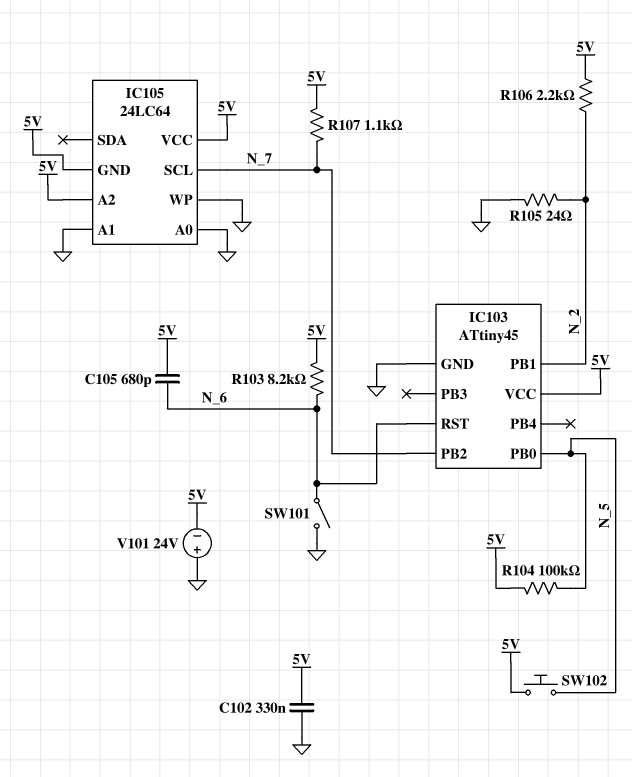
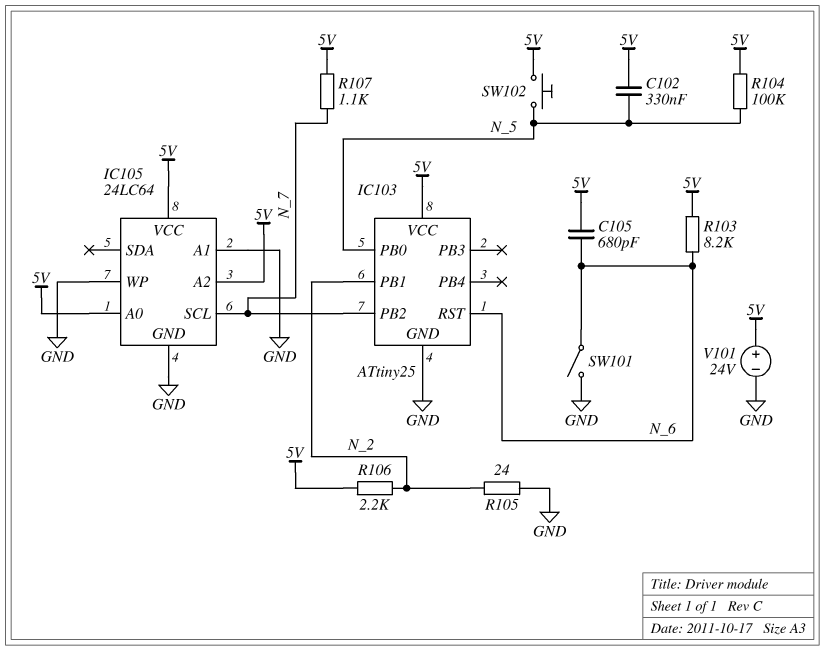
C102: 330nF (5V, GND) -> 330nF (5V, N_5)
IC103: ATtiny45 -> ATtiny25
IC105 pin A0: GND -> 5V
IC105 pin GND: 5V -> GND
V101: 24V (plus GND, minus 5V) -> 24V (plus 5V, minus GND)

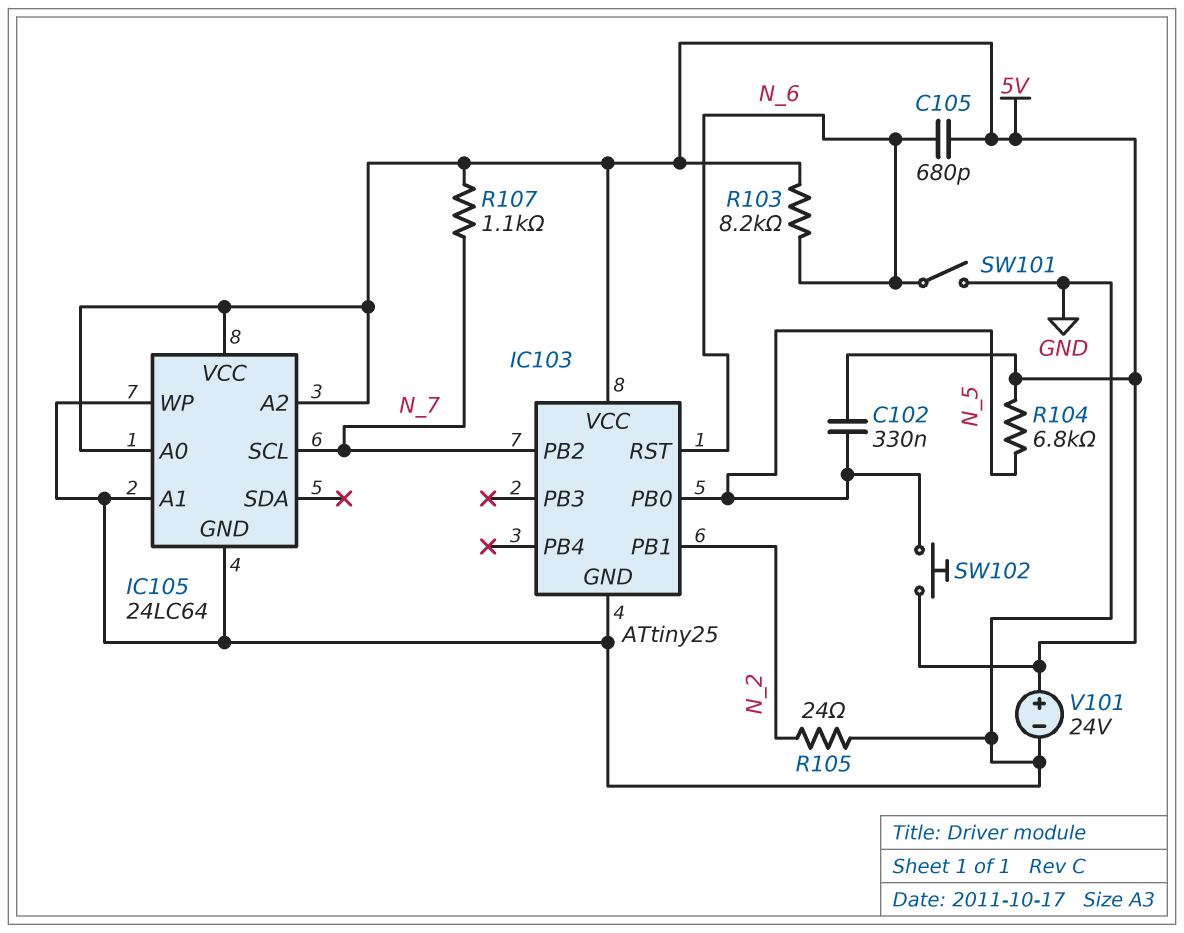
R104: 100k (5V, N_5) -> 6.8k (5V, N_5)
R106: 2.2k (5V, N_2) -> none

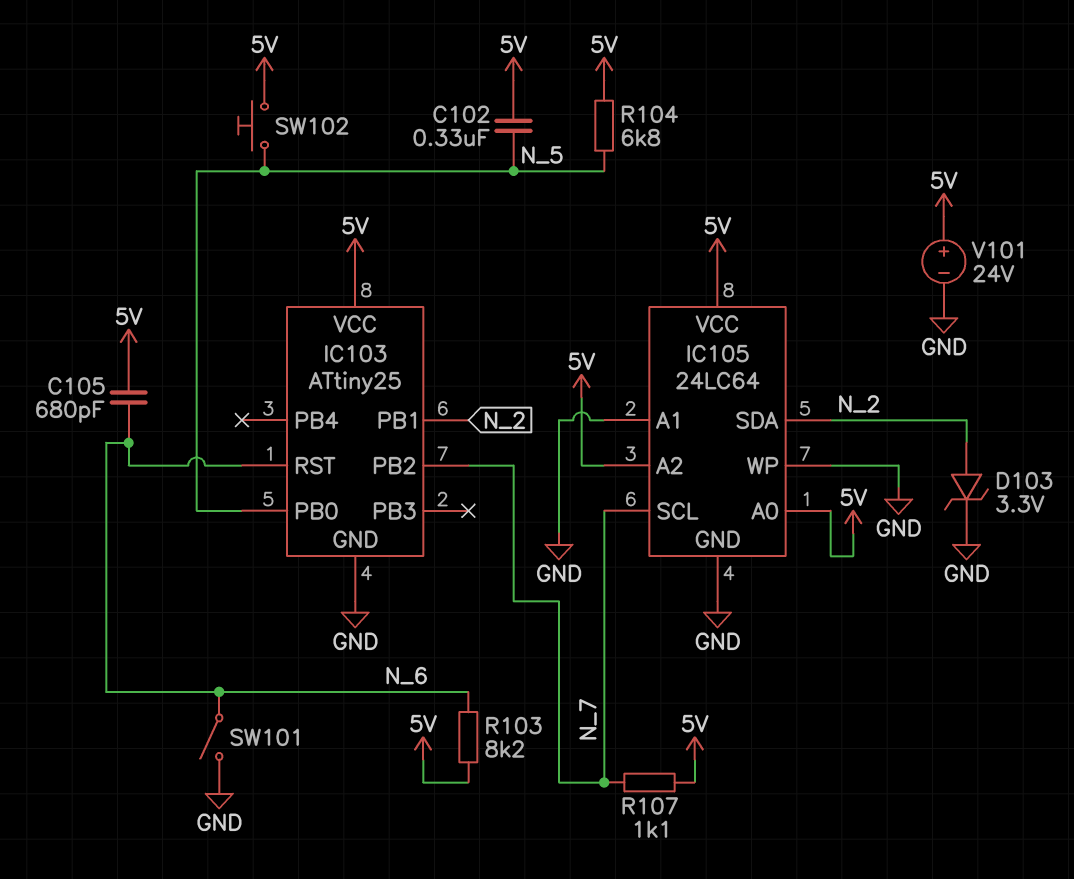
D103: none -> zener 3.3V (A N_2, K GND)
IC105 pin SDA: none -> N_2
R105: 24 (GND, N_2) -> none

